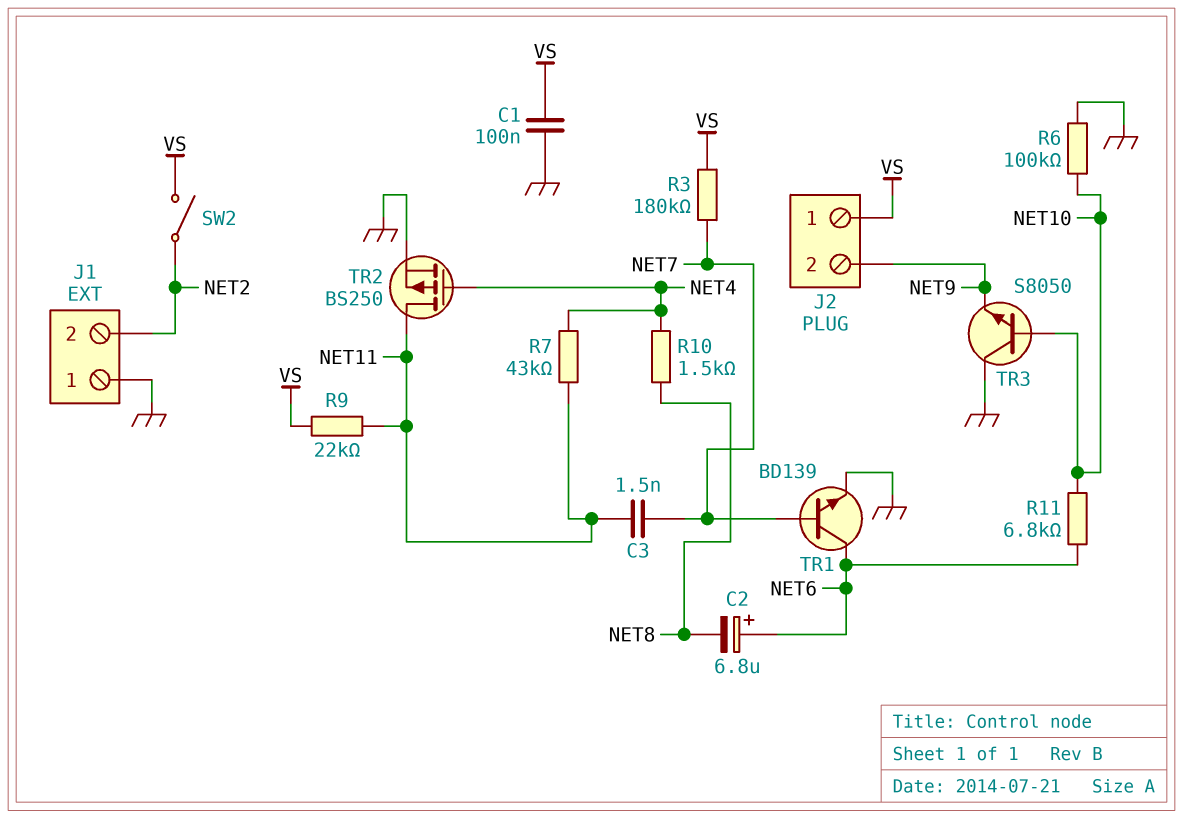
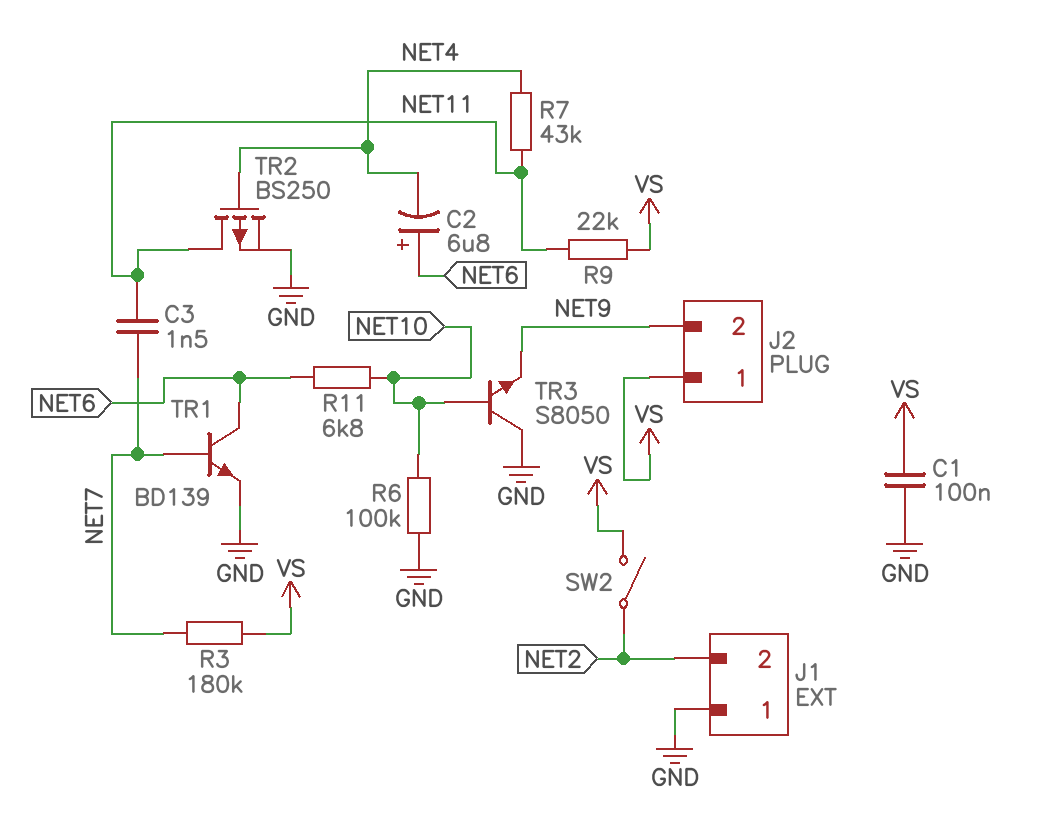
C2: 6.8uF (plus NET6, minus NET8) -> 6.8uF (plus NET6, minus NET4)
R10: 1.5k (NET4, NET8) -> none

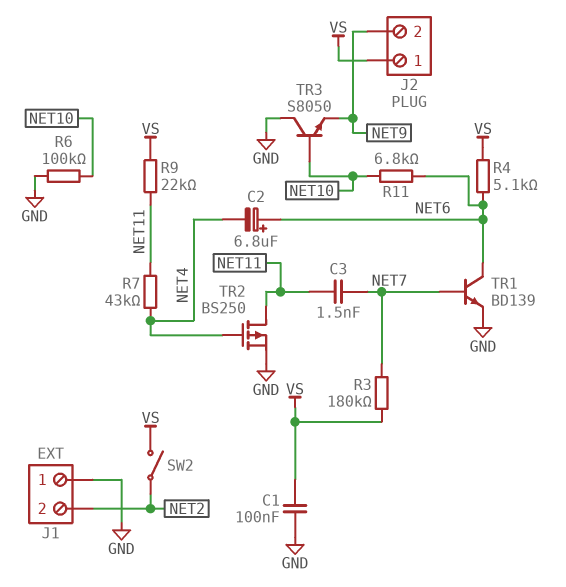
R4: none -> 5.1k (NET6, VS)

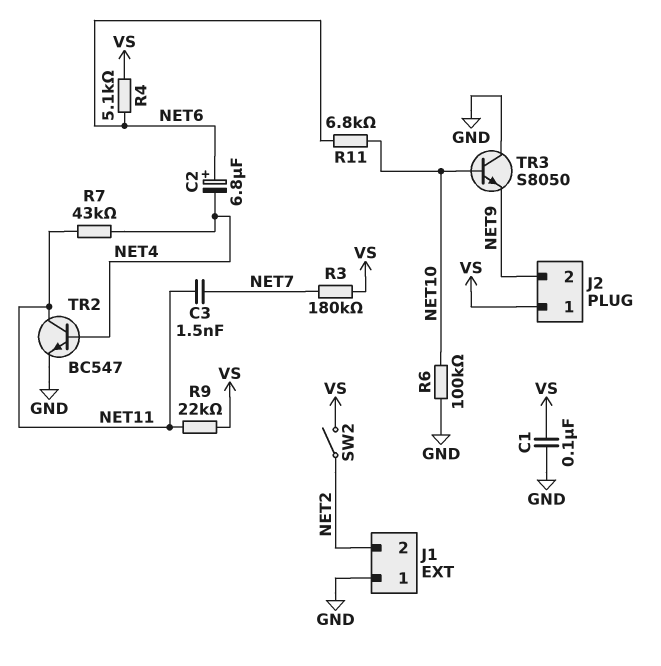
TR1: NPN BD139 (B NET7, C NET6, E GND) -> none
TR2: PMOS BS250 (G NET4, D NET11, S GND) -> NPN BC547 (B NET4, C NET11, E GND)

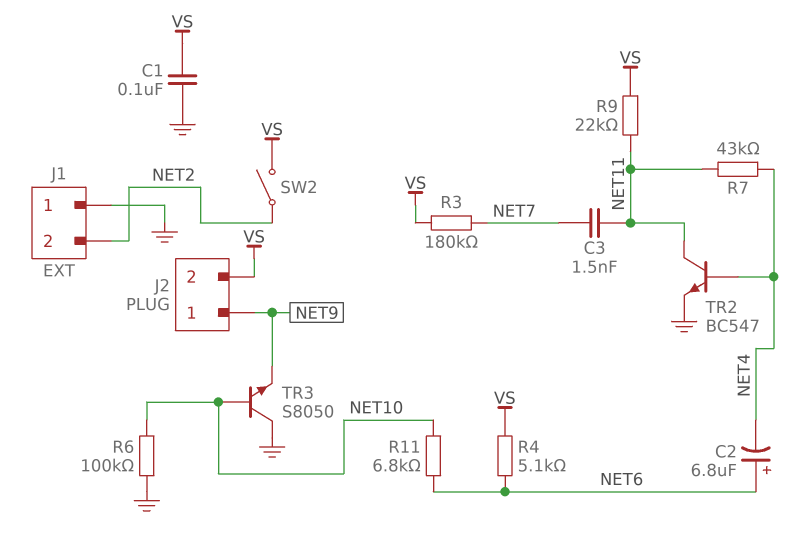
J2 pin 1: VS -> NET9
J2 pin 2: NET9 -> VS

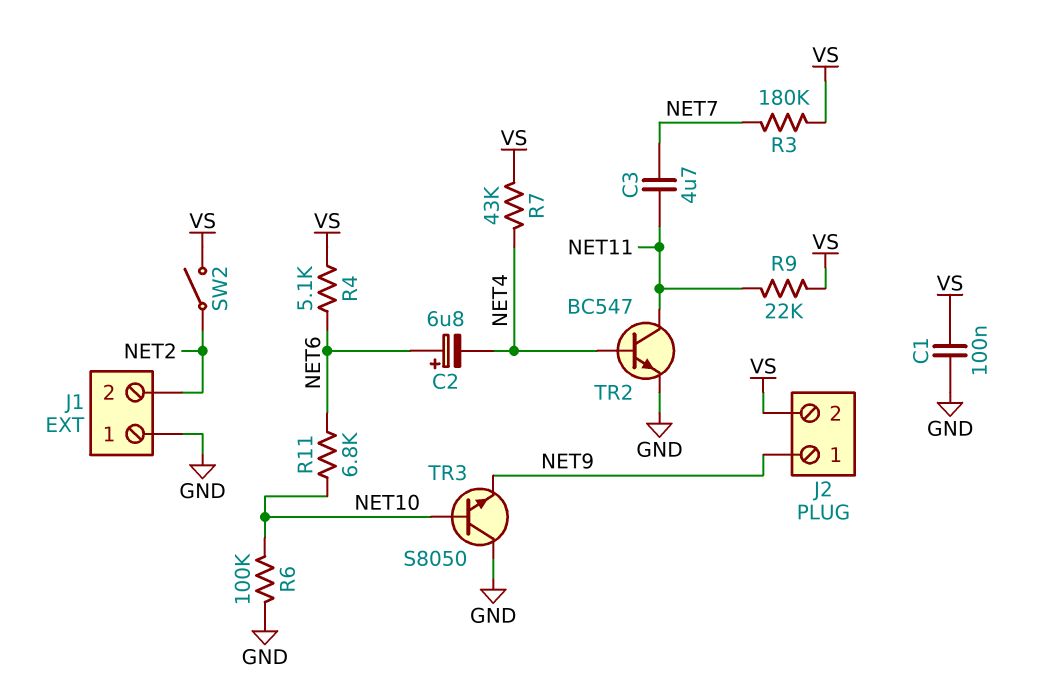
C3: 1.5nF (NET7, NET11) -> 4.7uF (NET7, NET11)
R7: 43k (NET4, NET11) -> 43k (NET4, VS)

